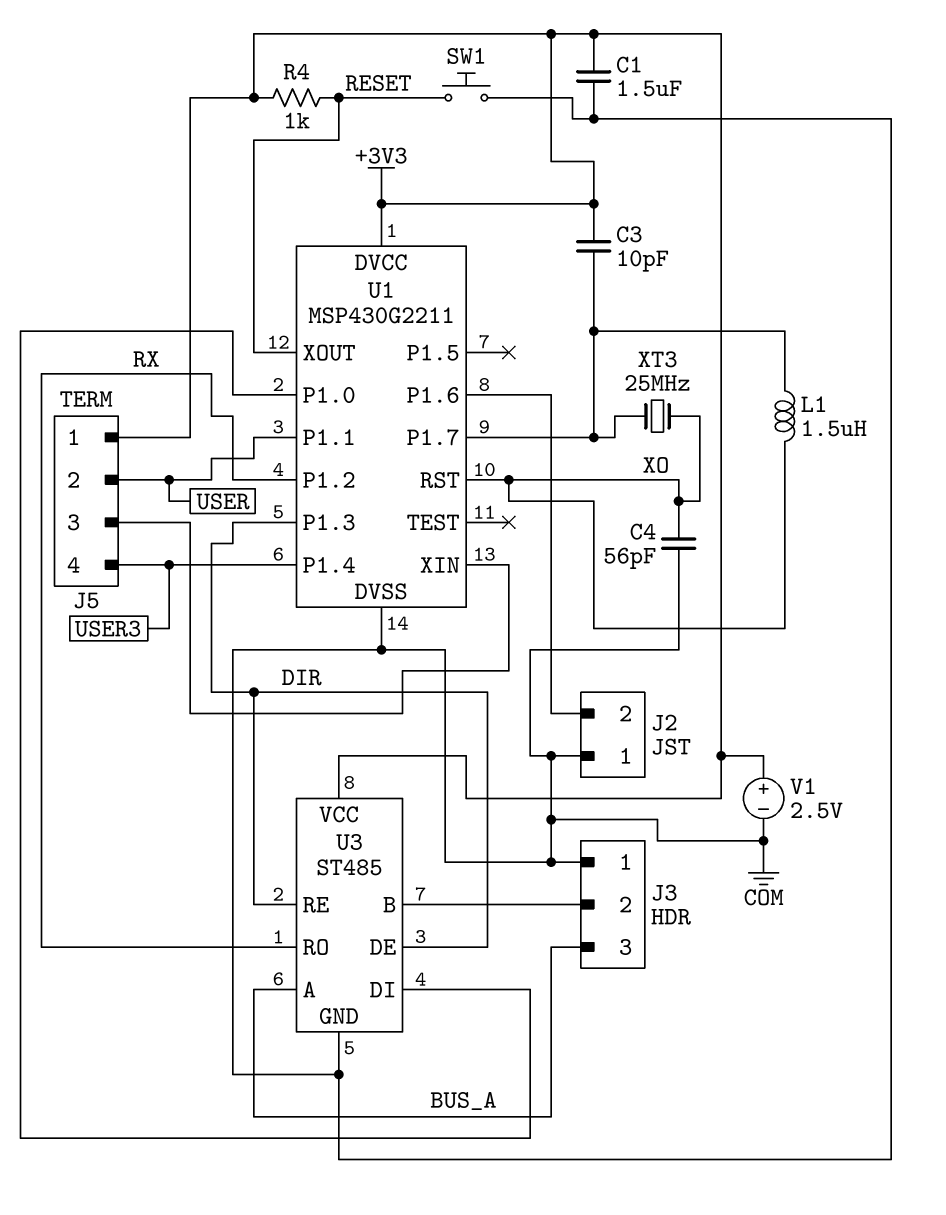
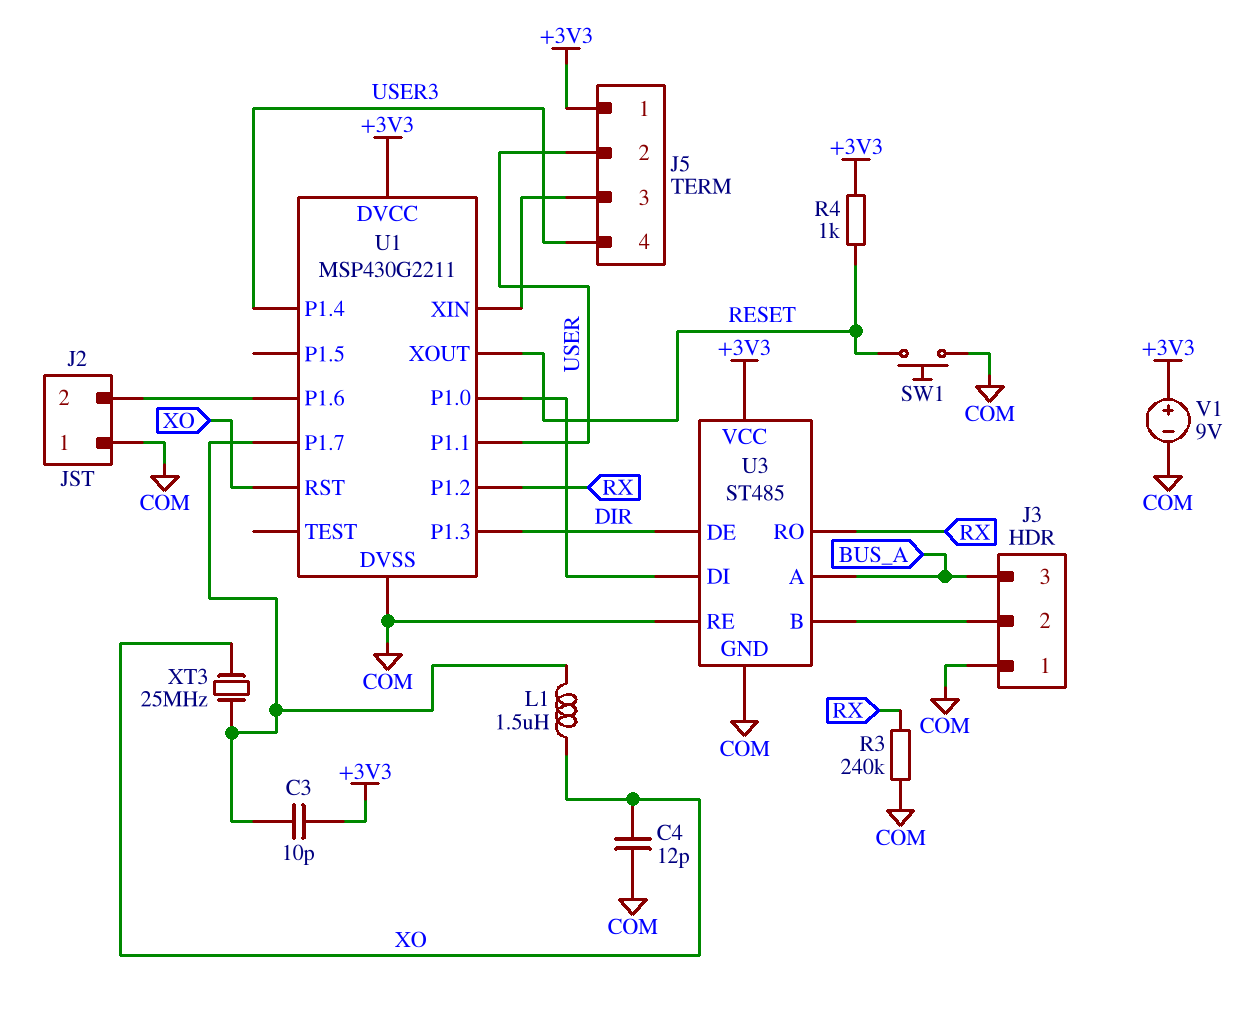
C1: 1.5uF (+3V3, COM) -> none
C4: 56pF (COM, XO) -> 12pF (COM, XO)
R3: none -> 240k (COM, RX)
U3 pin RE: DIR -> COM
V1: 2.5V (plus +3V3, minus COM) -> 9V (plus +3V3, minus COM)

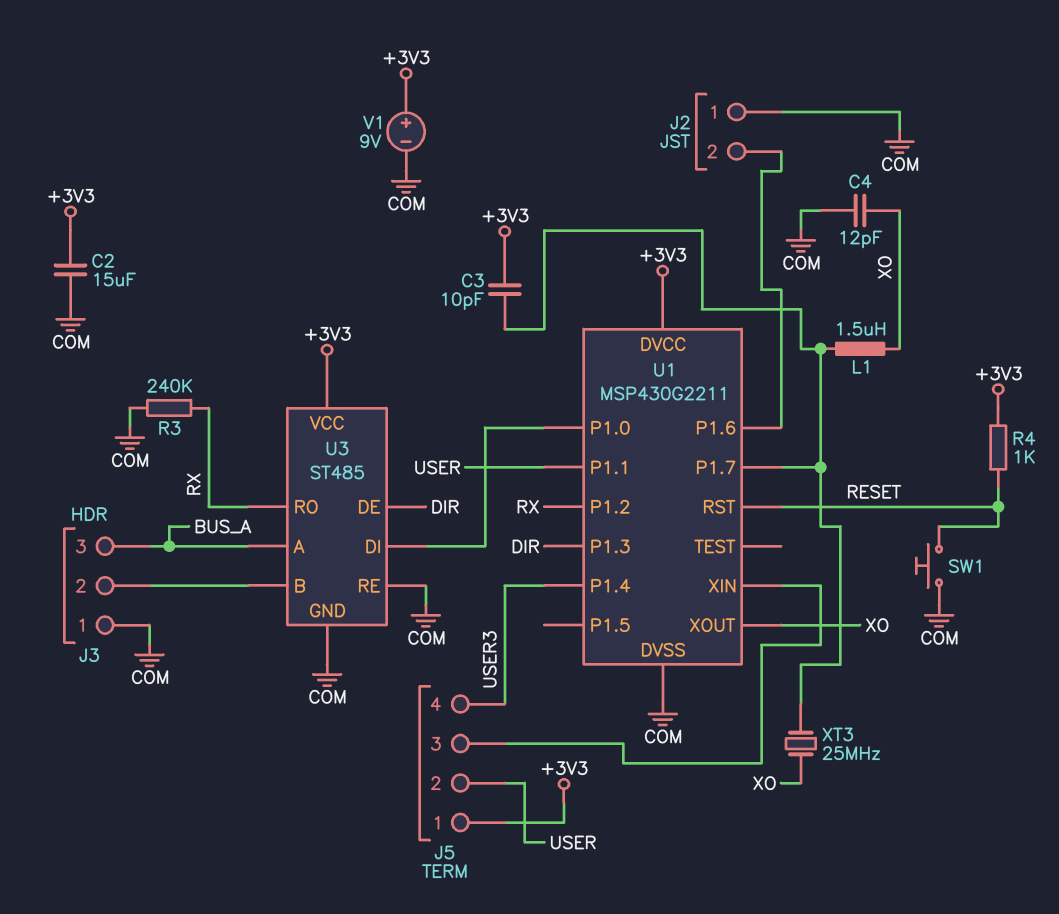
C2: none -> 15uF (+3V3, COM)
U1 pin RST: XO -> RESET
U1 pin XOUT: RESET -> XO

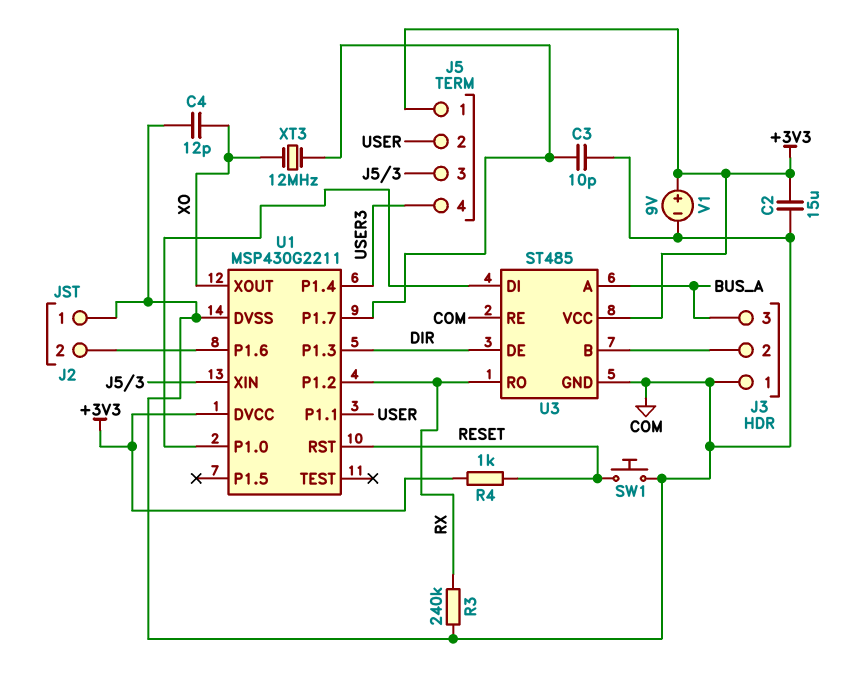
C3: 10pF (+3V3, U1/P1.7) -> 10pF (COM, U1/P1.7)
L1: 1.5uH (U1/P1.7, XO) -> none
XT3: 25MHz (U1/P1.7, XO) -> 12MHz (U1/P1.7, XO)

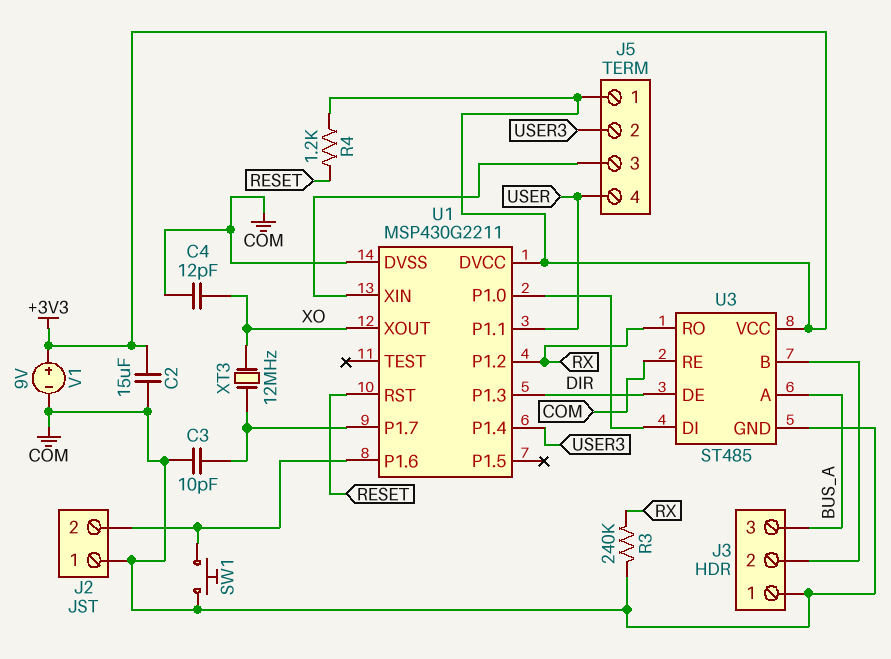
J5 pin 2: USER -> USER3
J5 pin 4: USER3 -> USER
R4: 1k (+3V3, RESET) -> 1.2k (+3V3, RESET)
SW1: button (COM, RESET) -> button (COM, J2/2)

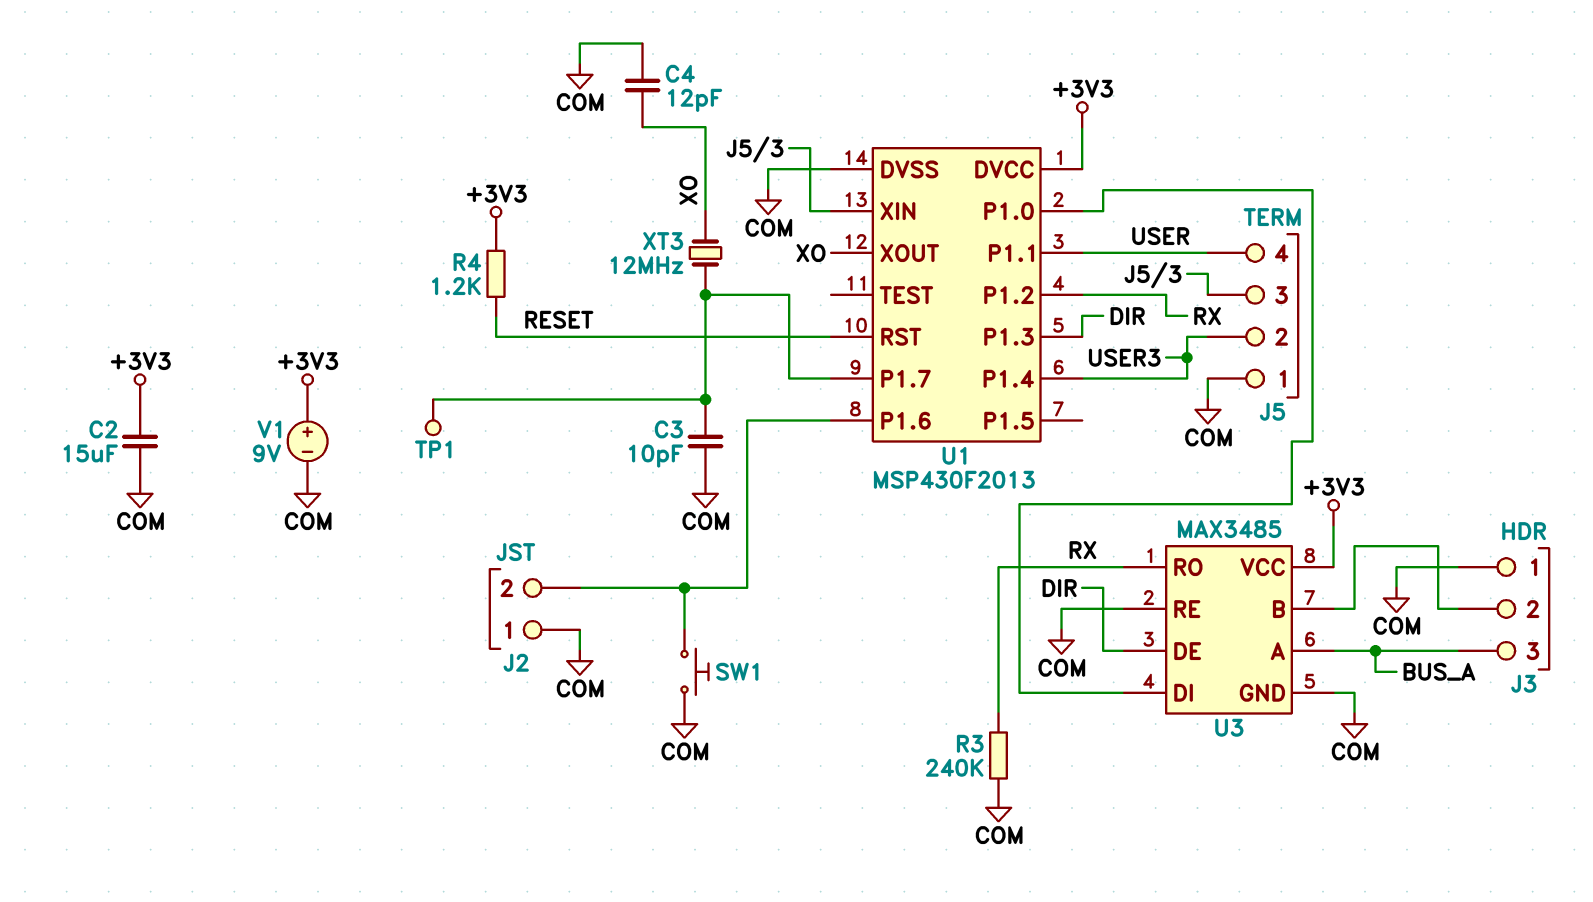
J5 pin 1: +3V3 -> COM
TP1: none -> test point (U1/P1.7)
U1: MSP430G2211 -> MSP430F2013
U3: ST485 -> MAX3485

